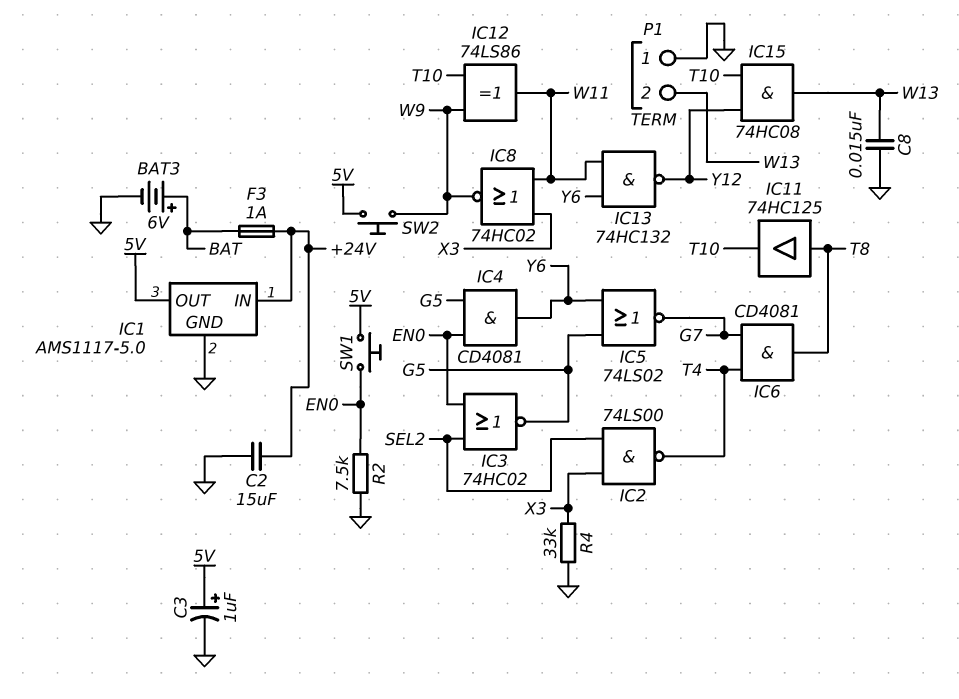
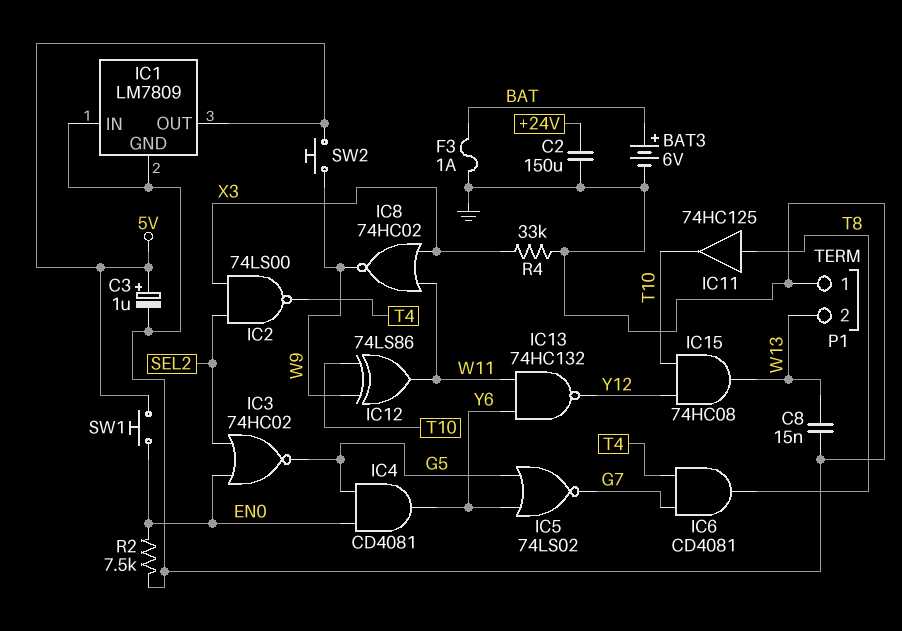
C2: 15uF (+24V, GND) -> 150uF (+24V, GND)
F3: 1A (+24V, BAT) -> 1A (BAT, GND)
IC1: AMS1117-5.0 -> LM7809
IC1 pin IN: +24V -> GND

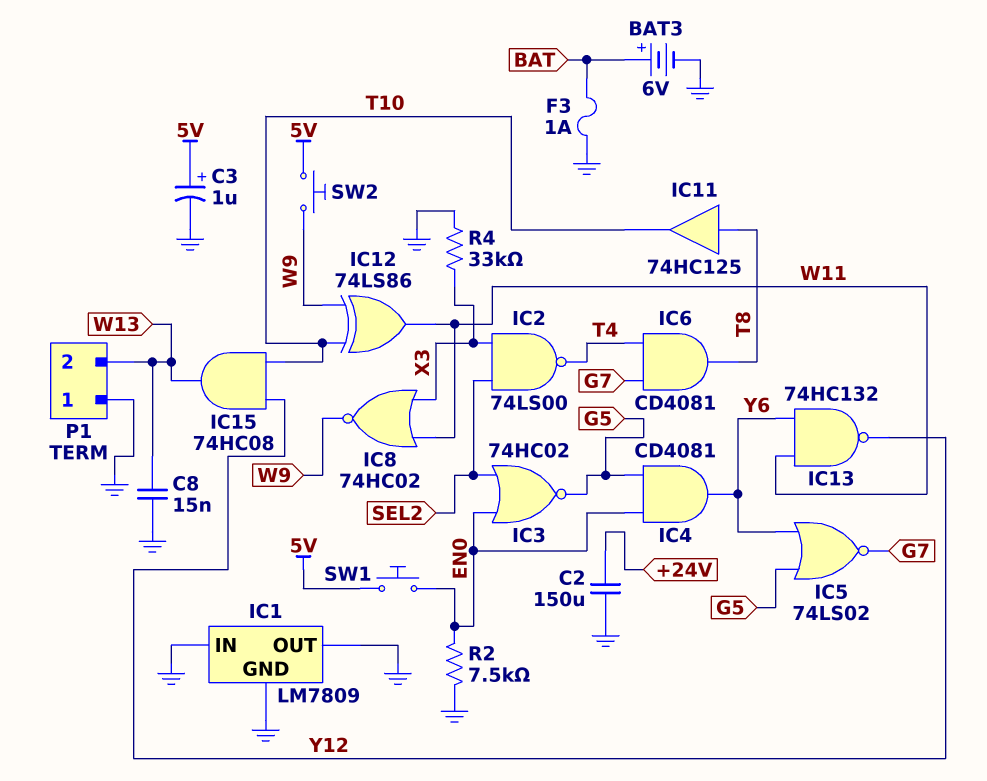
IC1 pin OUT: 5V -> GND

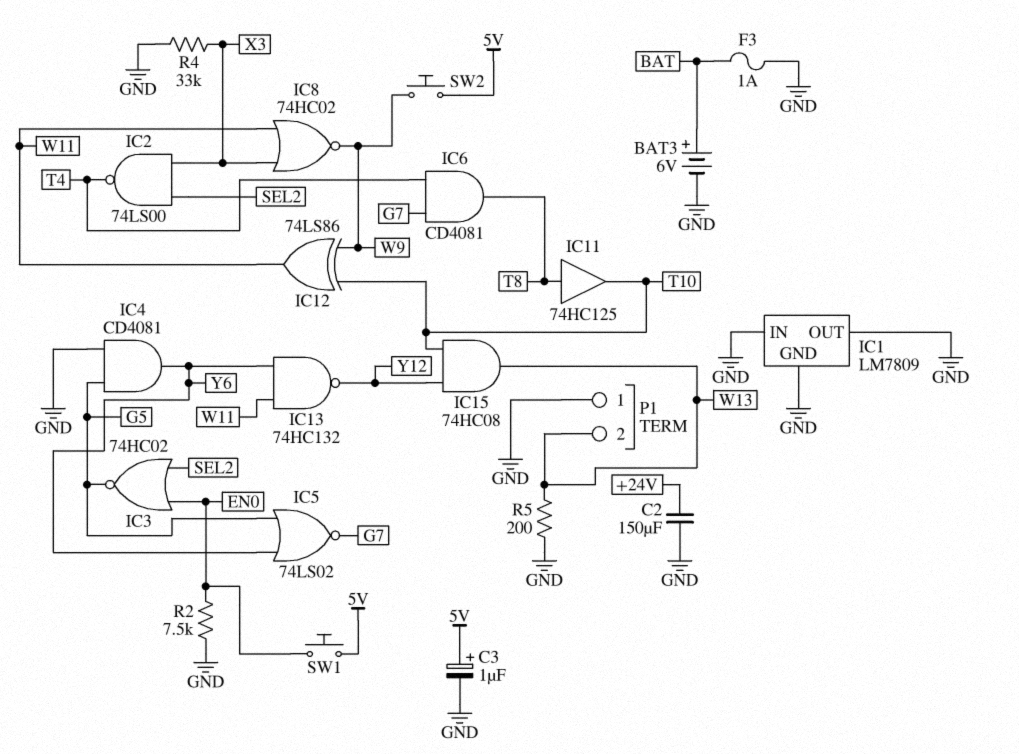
C8: 15nF (GND, W13) -> none
IC4: AND CD4081 (in EN0, in G5, out Y6) -> AND CD4081 (in G5, in GND, out Y6)
R5: none -> 200 (GND, W13)

